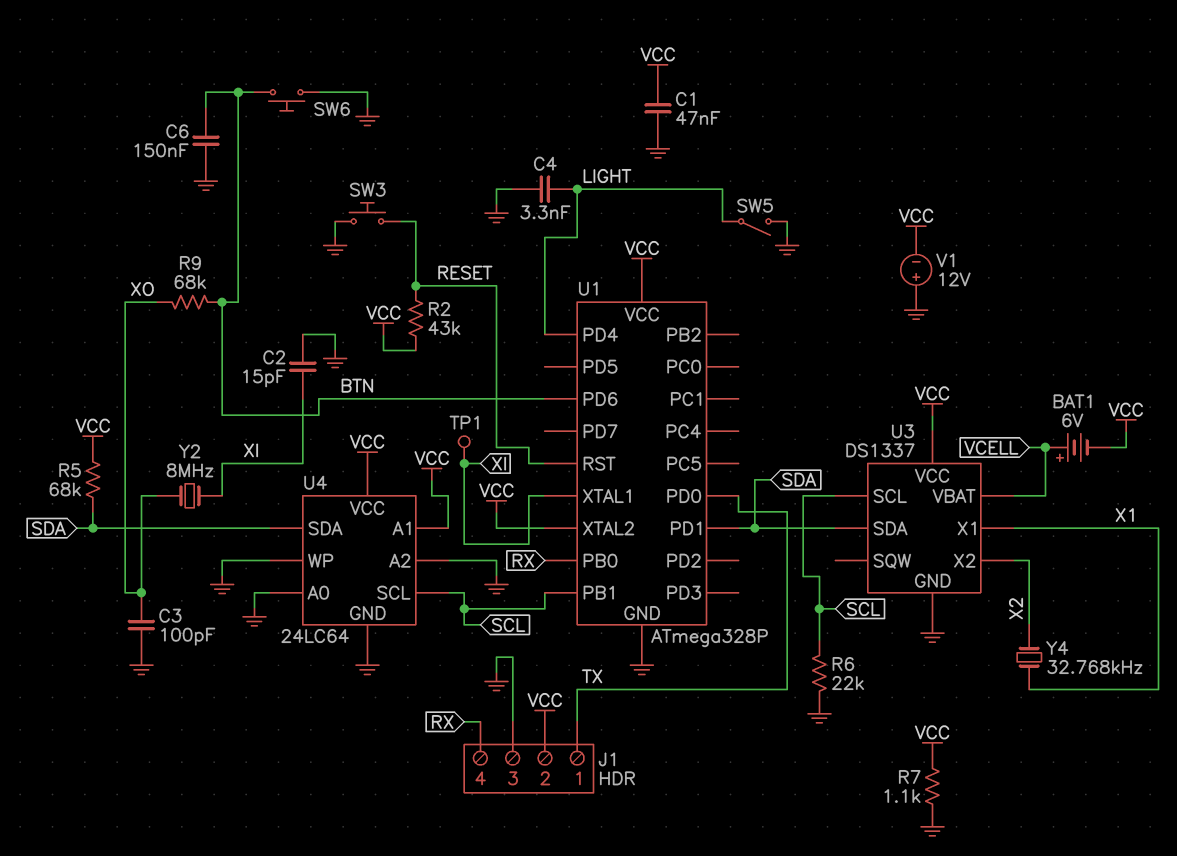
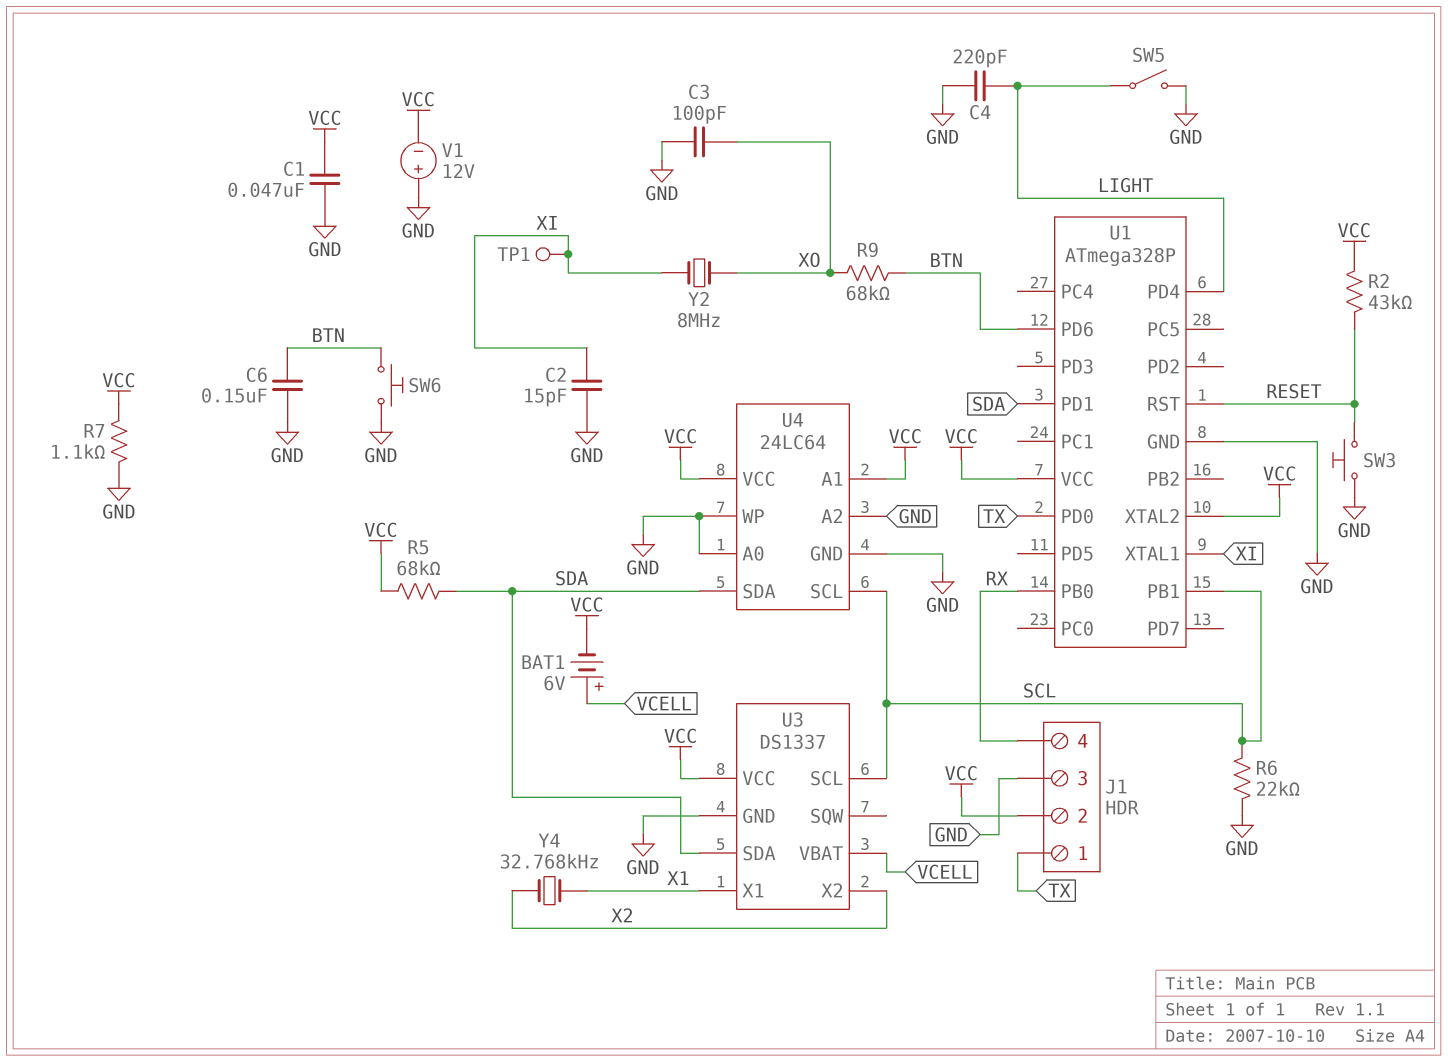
C4: 3.3nF (GND, LIGHT) -> 220pF (GND, LIGHT)

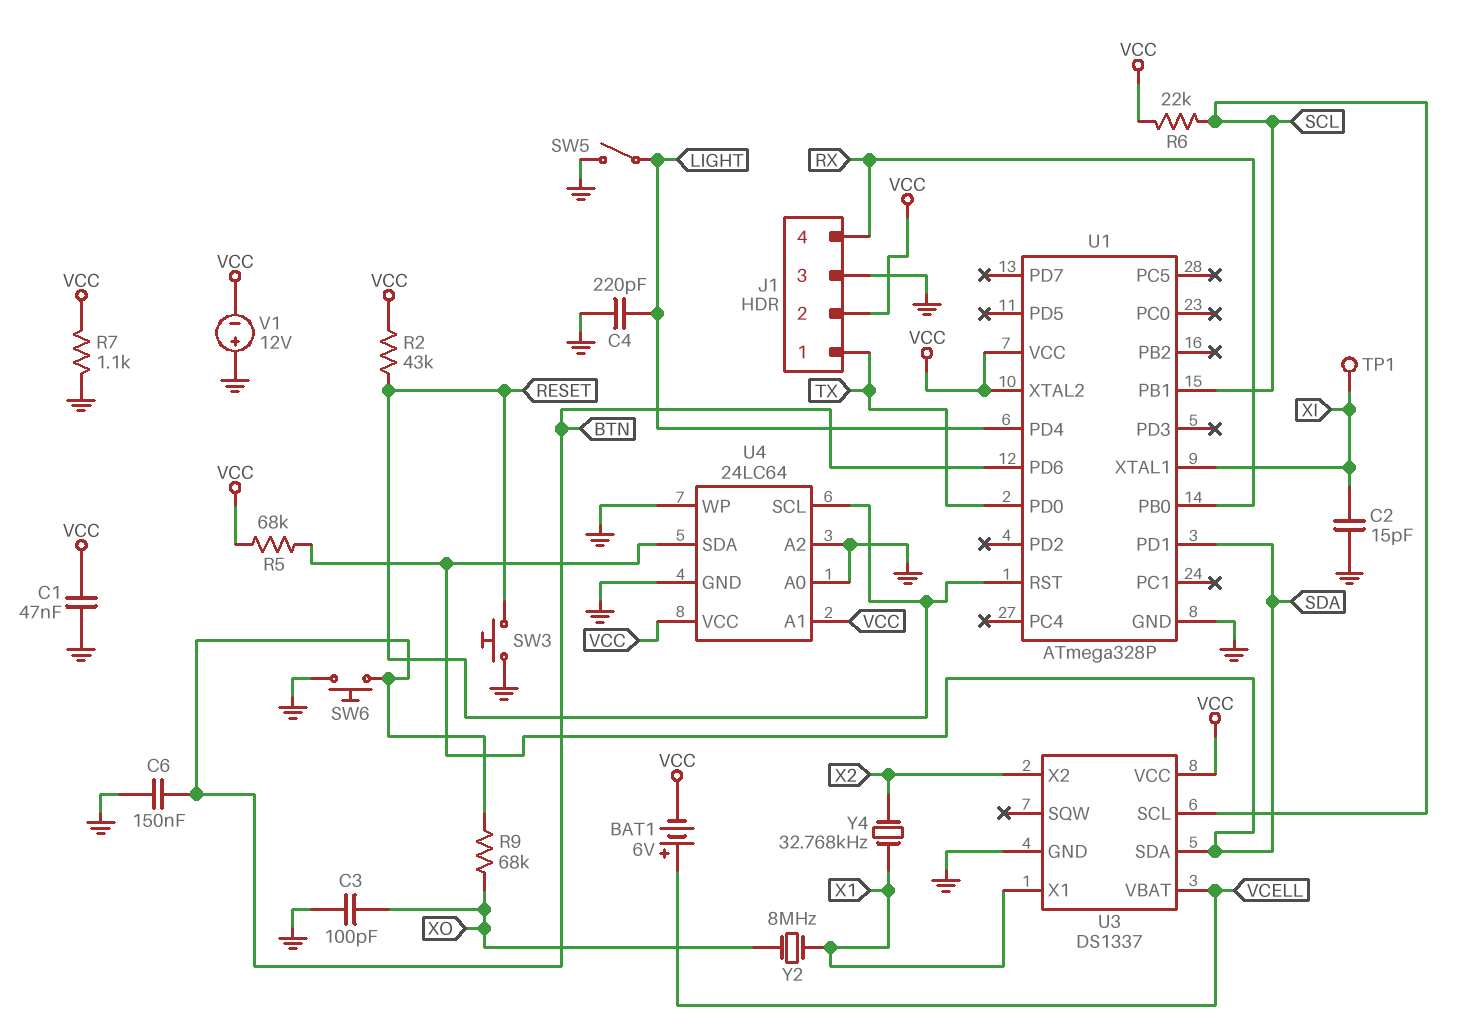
R6: 22k (GND, SCL) -> 22k (SCL, VCC)
U4 pin SCL: SCL -> RESET
Y2: 8MHz (XI, XO) -> 8MHz (X1, XO)

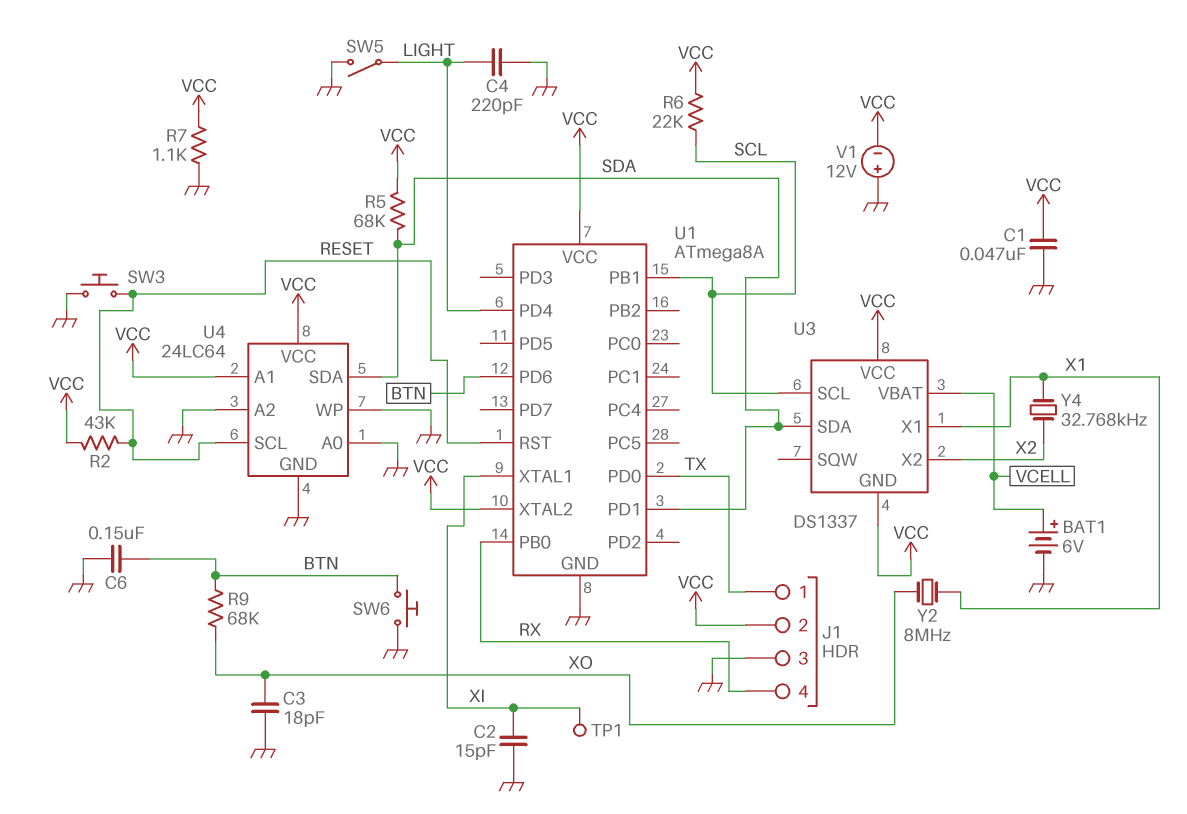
BAT1: 6V (plus VCELL, minus VCC) -> 6V (plus VCELL, minus GND)
C3: 100pF (GND, XO) -> 18pF (GND, XO)
U1: ATmega328P -> ATmega8A
U3 pin GND: GND -> VCC

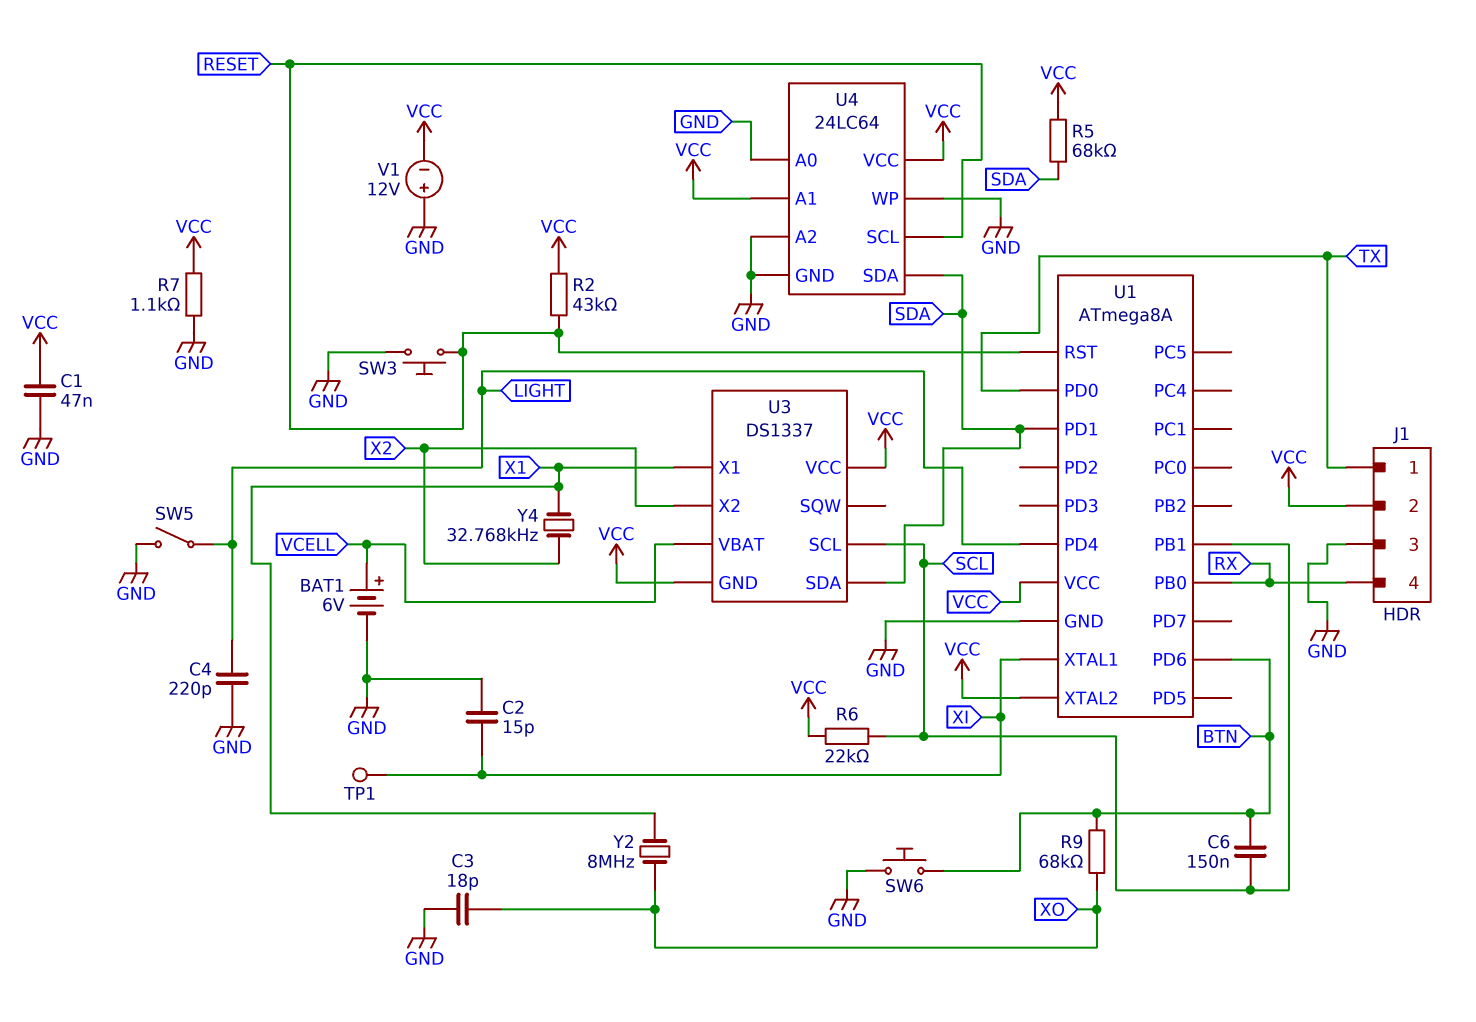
C6: 150nF (BTN, GND) -> 150nF (BTN, SCL)

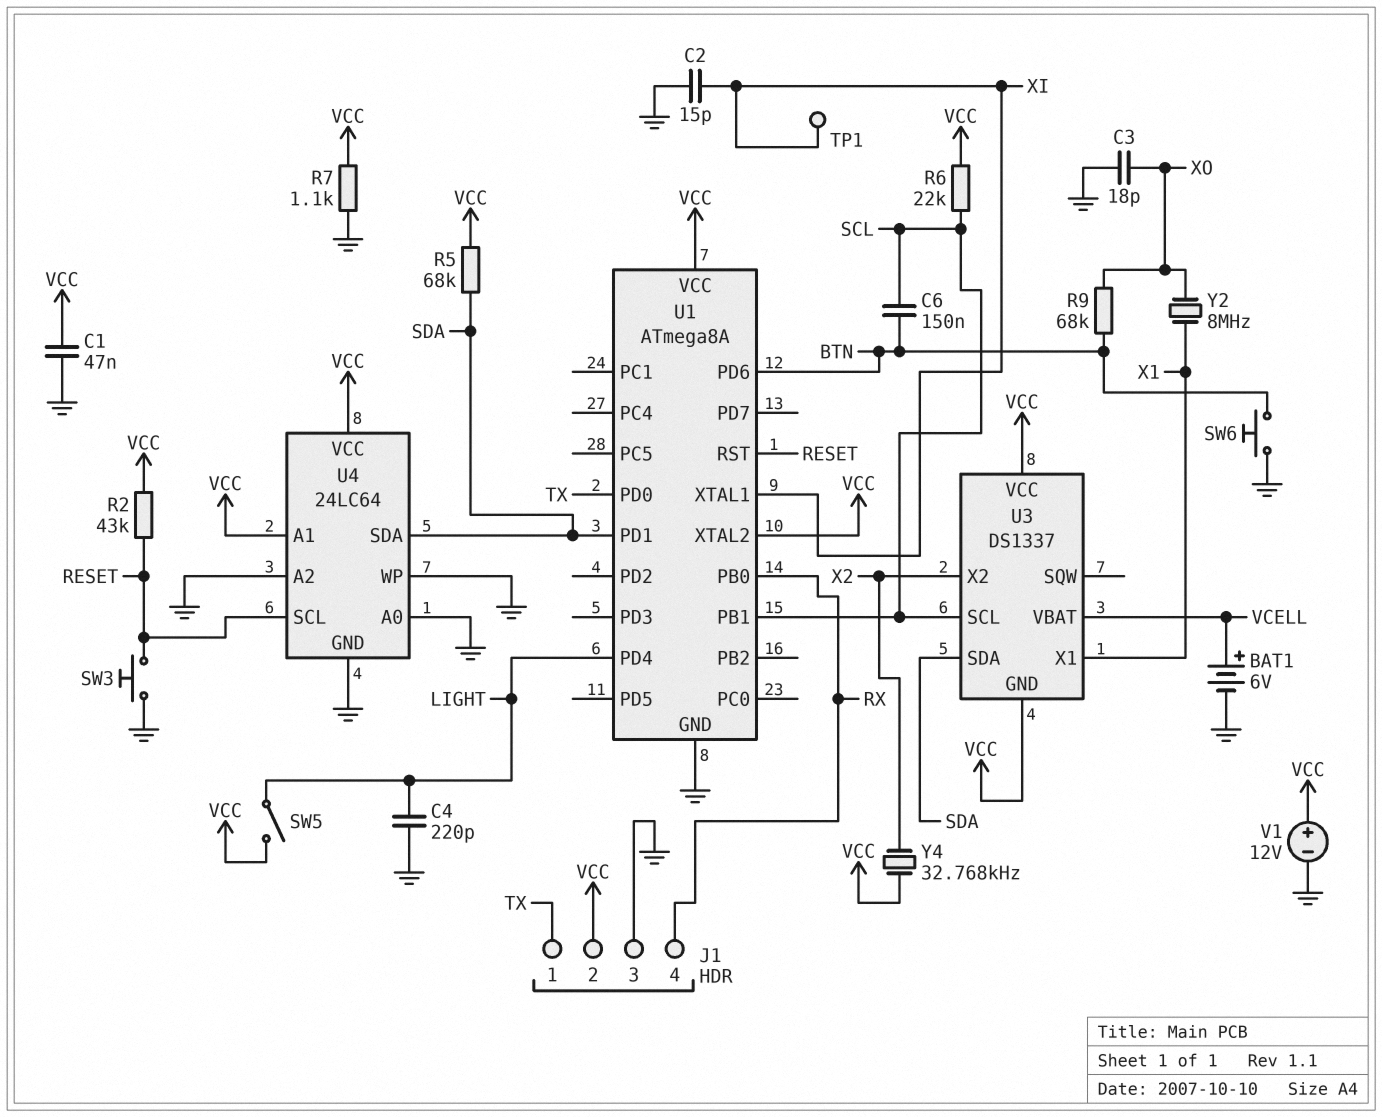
SW5: switch (GND, LIGHT) -> switch (LIGHT, VCC)
V1: 12V (plus GND, minus VCC) -> 12V (plus VCC, minus GND)
Y4: 32.768kHz (X1, X2) -> 32.768kHz (VCC, X2)

